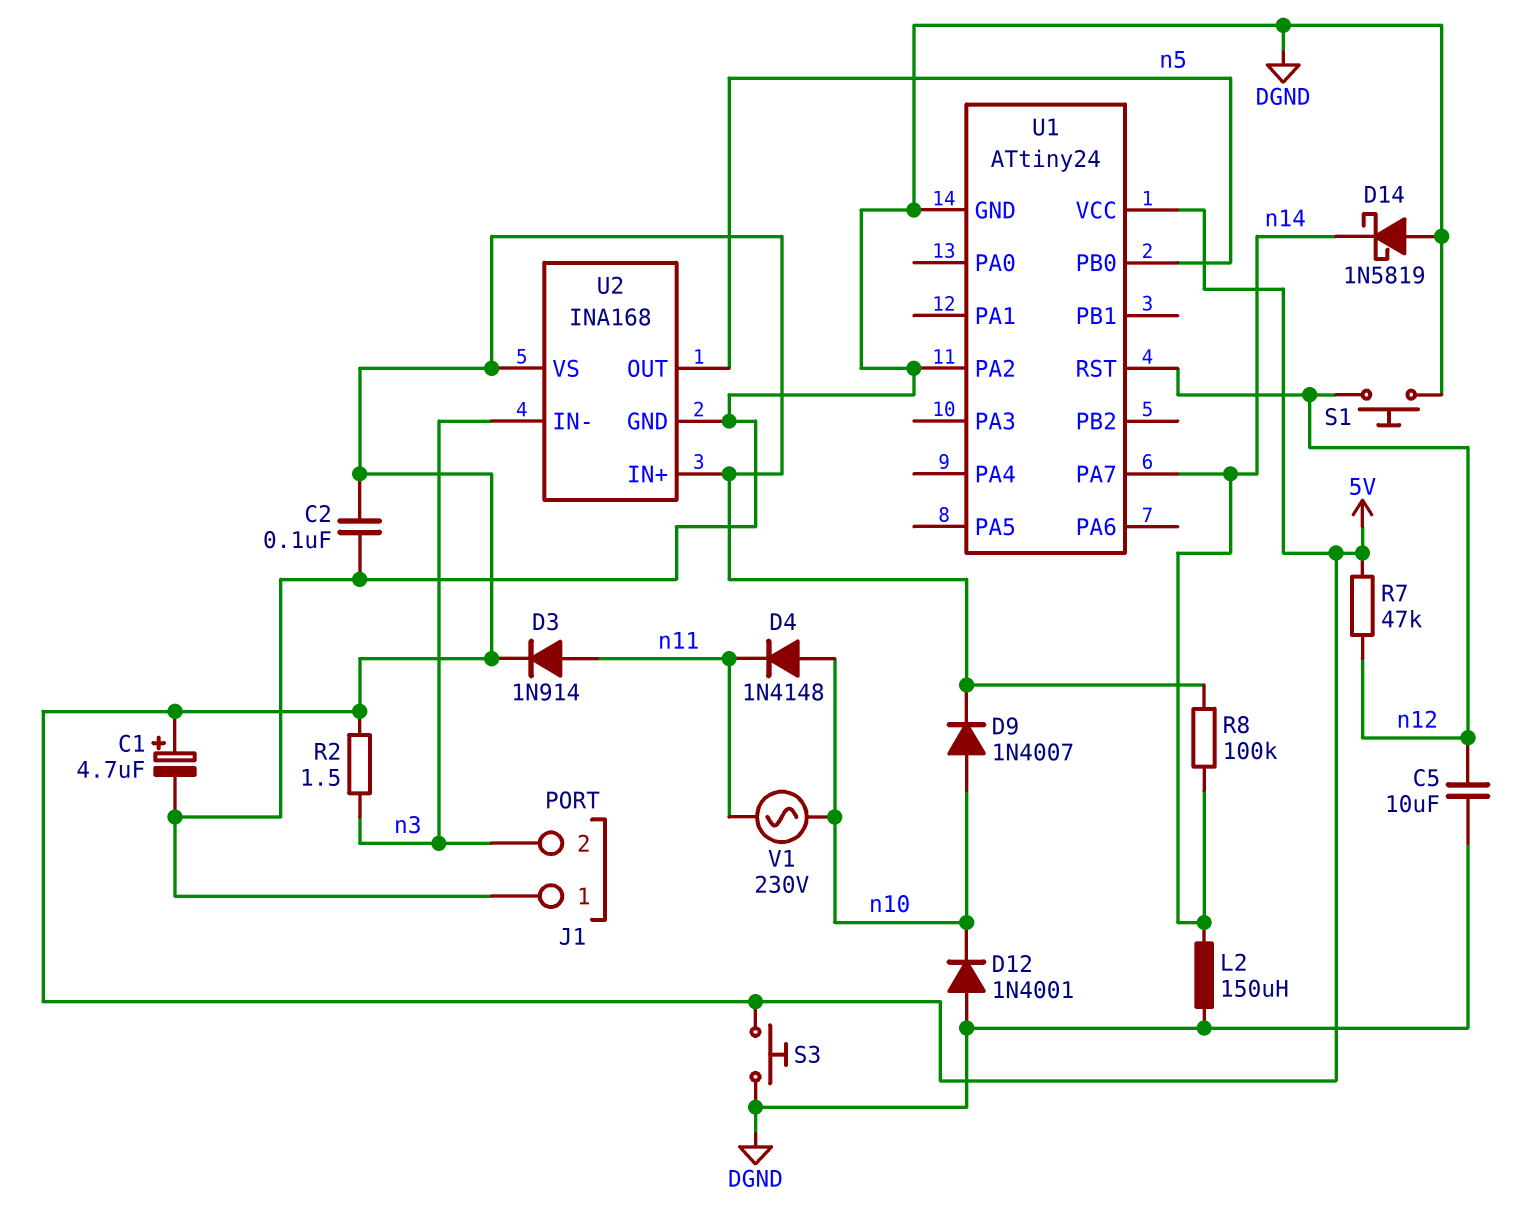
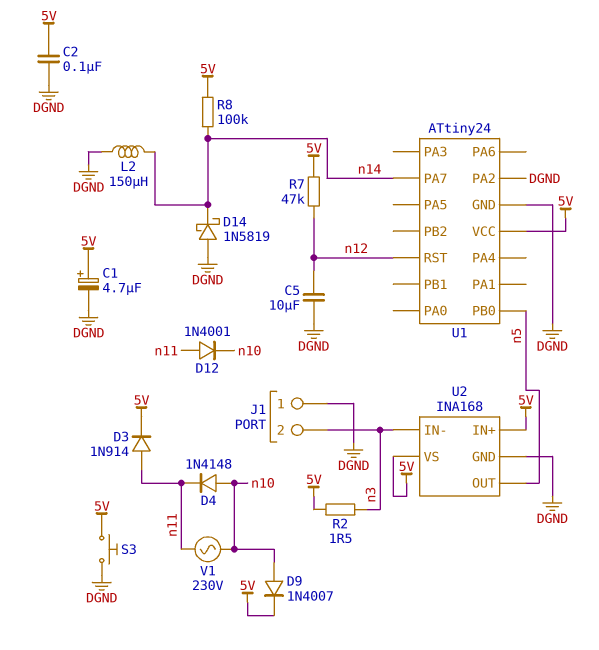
D12: diode 1N4001 (A DGND, K n10) -> diode 1N4001 (A n11, K n10)
S1: button (DGND, n12) -> none

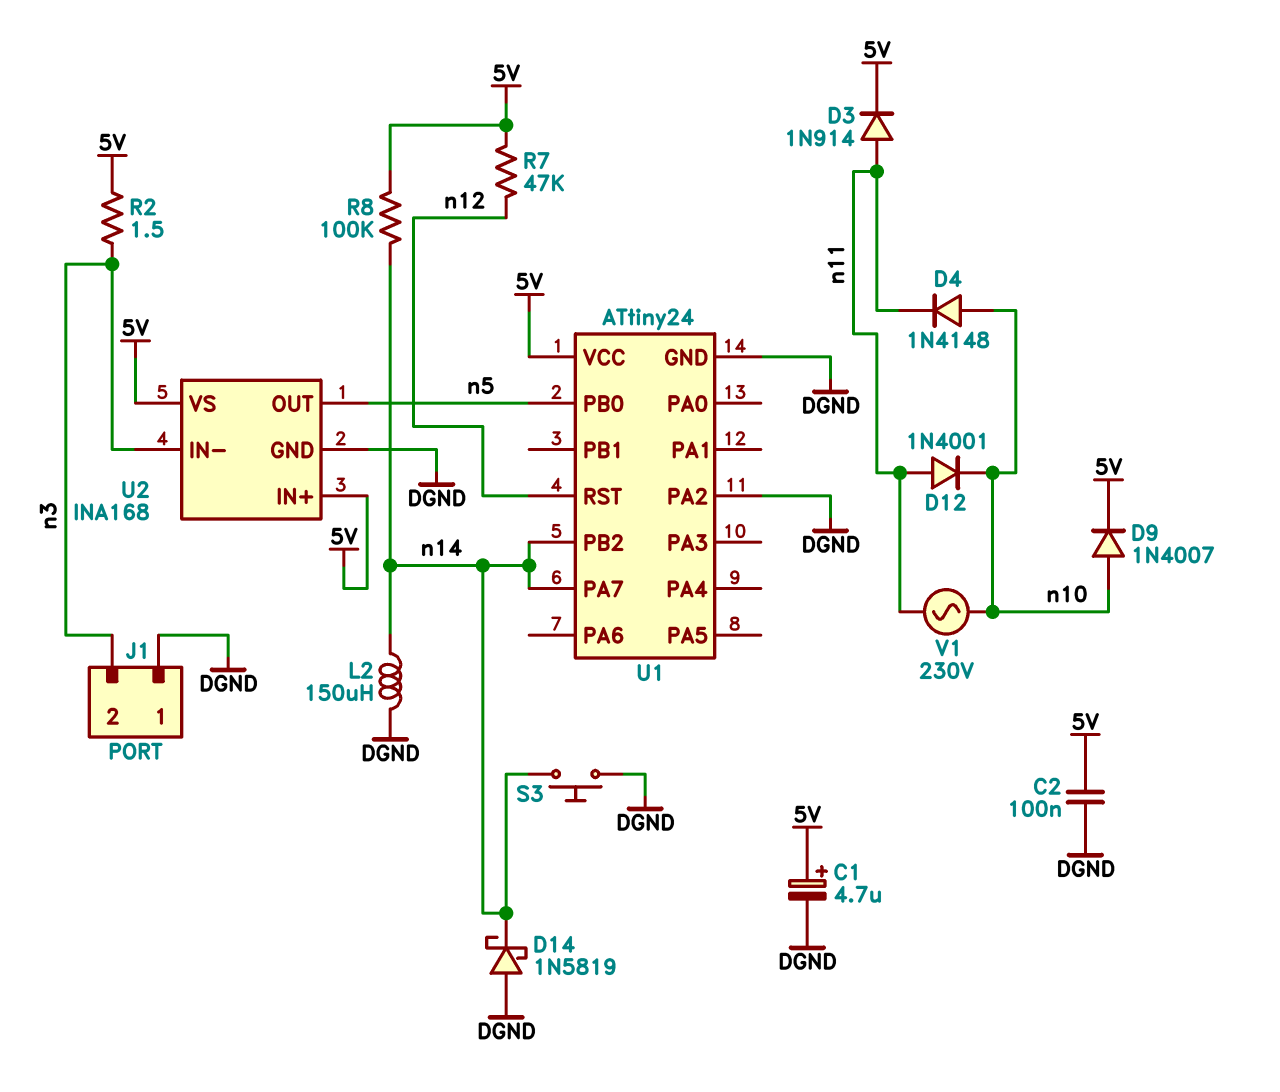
C5: 10uF (DGND, n12) -> none
S3: button (5V, DGND) -> button (DGND, n14)
U1 pin PB2: none -> n14

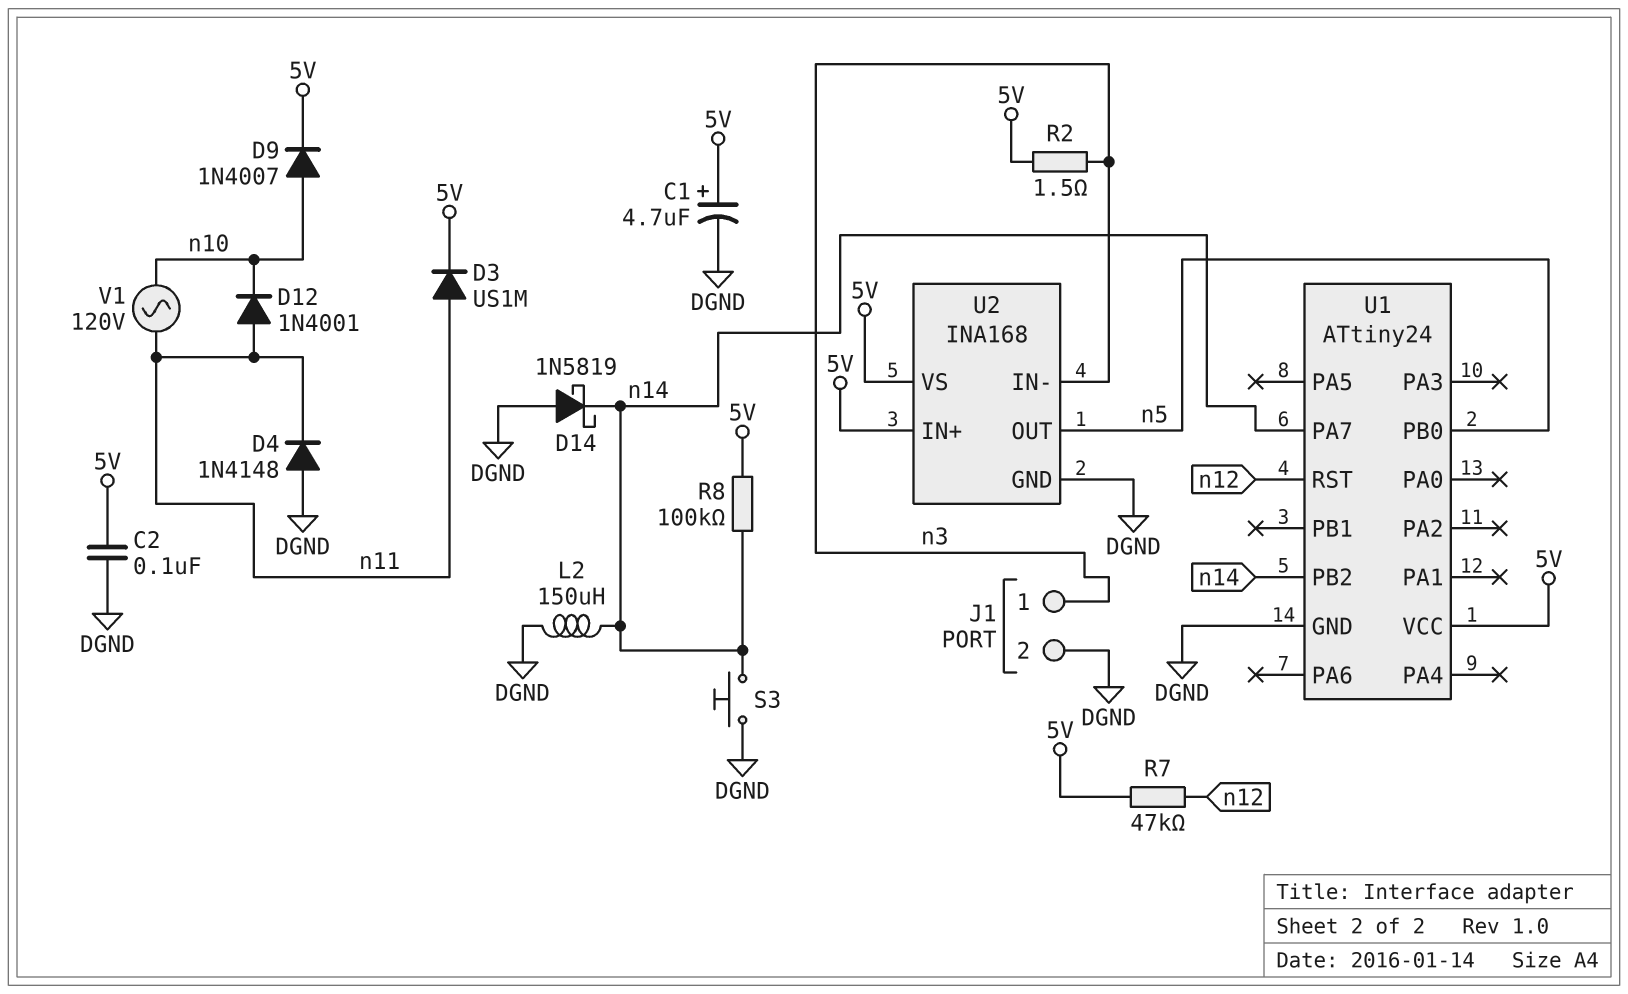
D3: diode 1N914 (A n11, K 5V) -> diode US1M (A n11, K 5V)
D4: diode 1N4148 (A n10, K n11) -> diode 1N4148 (A DGND, K n11)
J1 pin 1: DGND -> n3
J1 pin 2: n3 -> DGND
U1 pin PA2: DGND -> none
V1: AC 230V (n10, n11) -> AC 120V (n10, n11)

